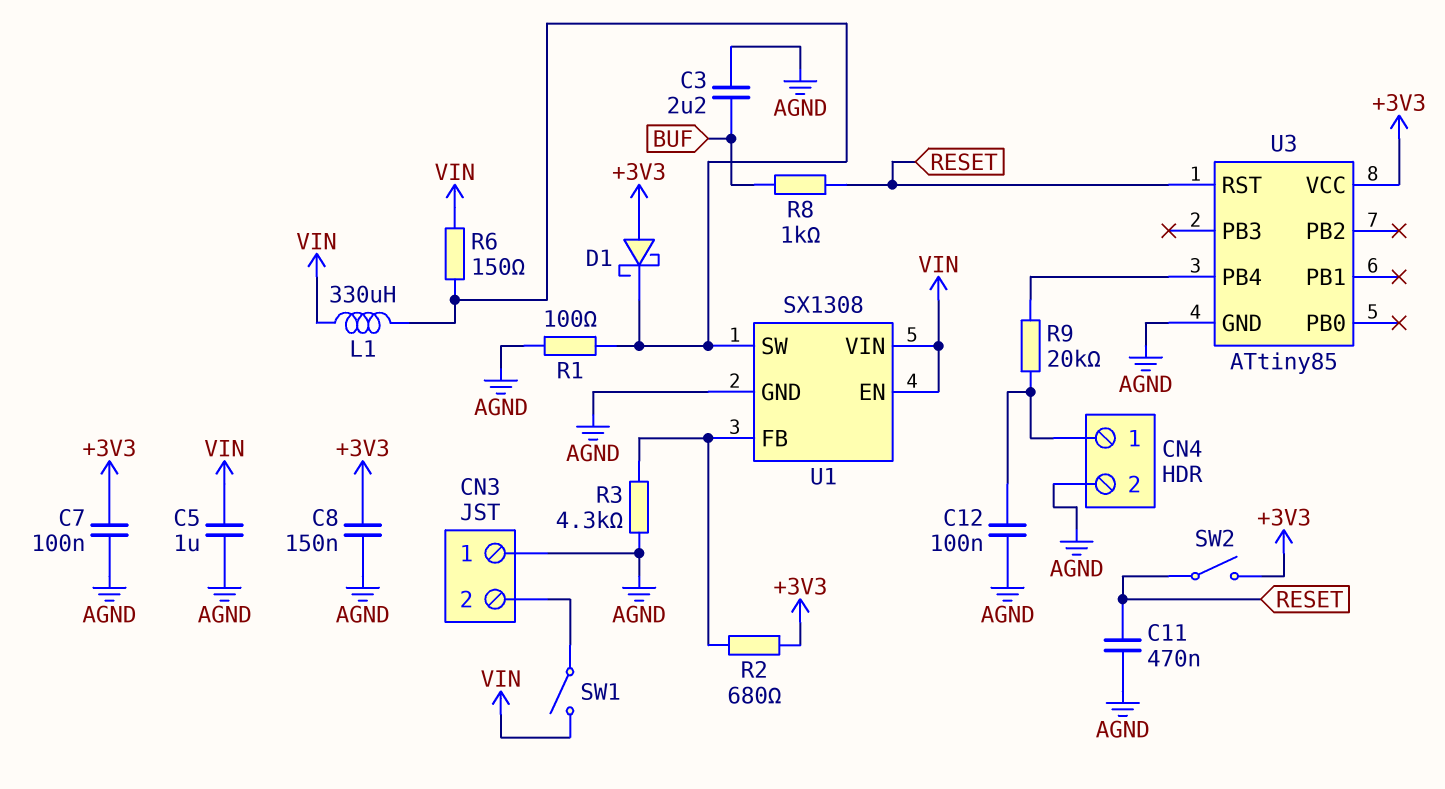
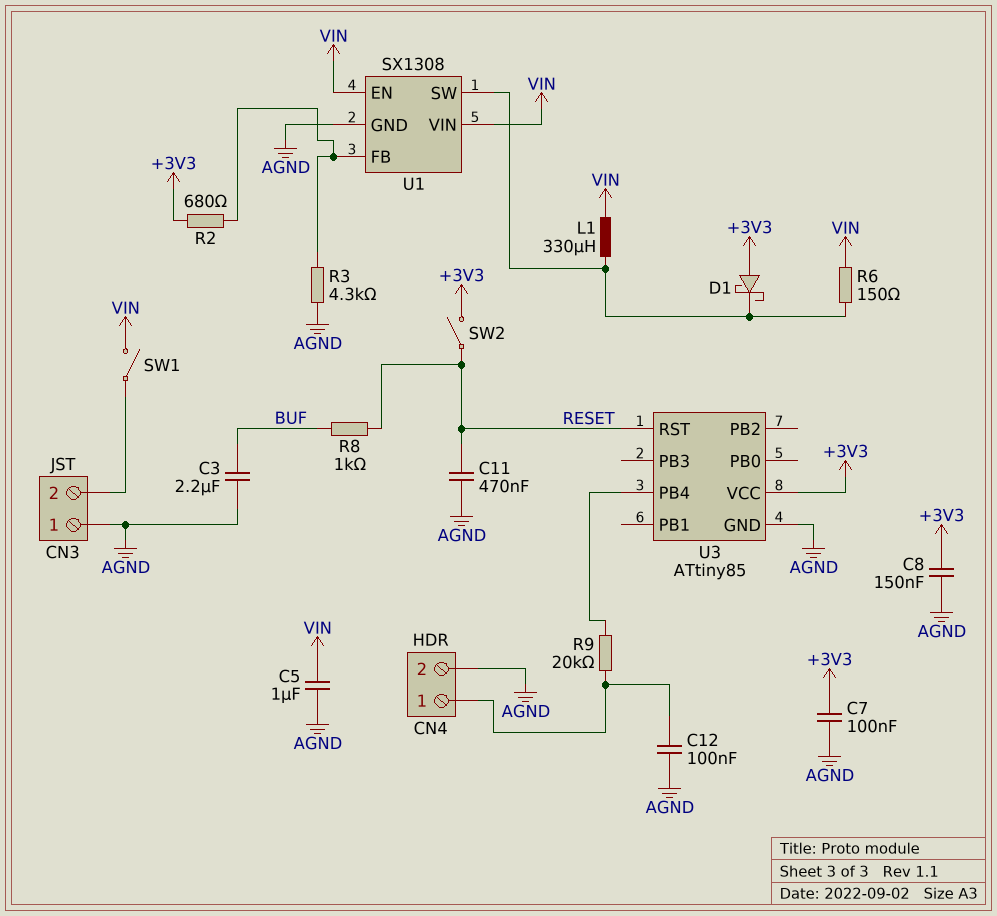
R1: 100 (AGND, U1/SW) -> none

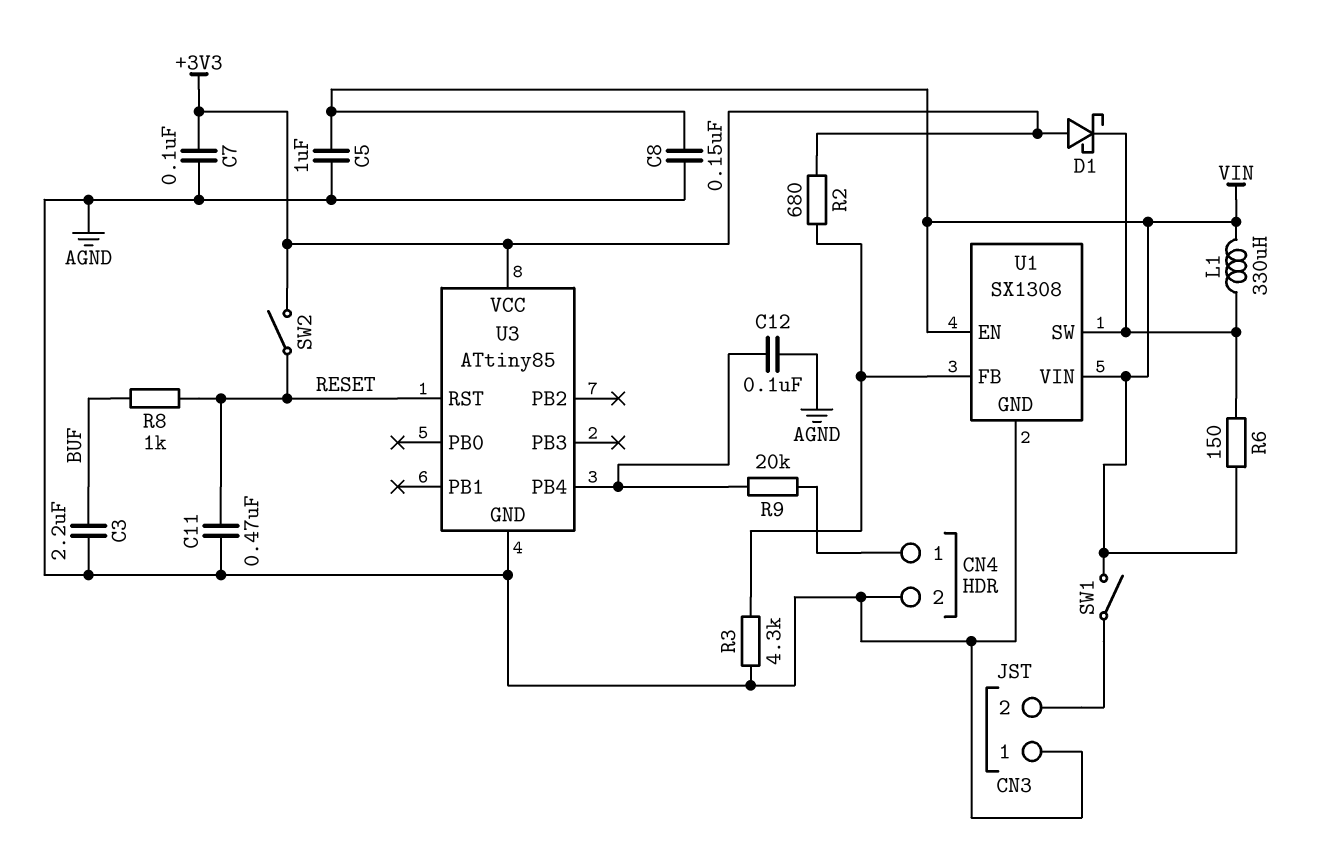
C8: 150nF (+3V3, AGND) -> 150nF (AGND, VIN)
C12: 100nF (AGND, CN4/1) -> 100nF (AGND, U3/PB4)

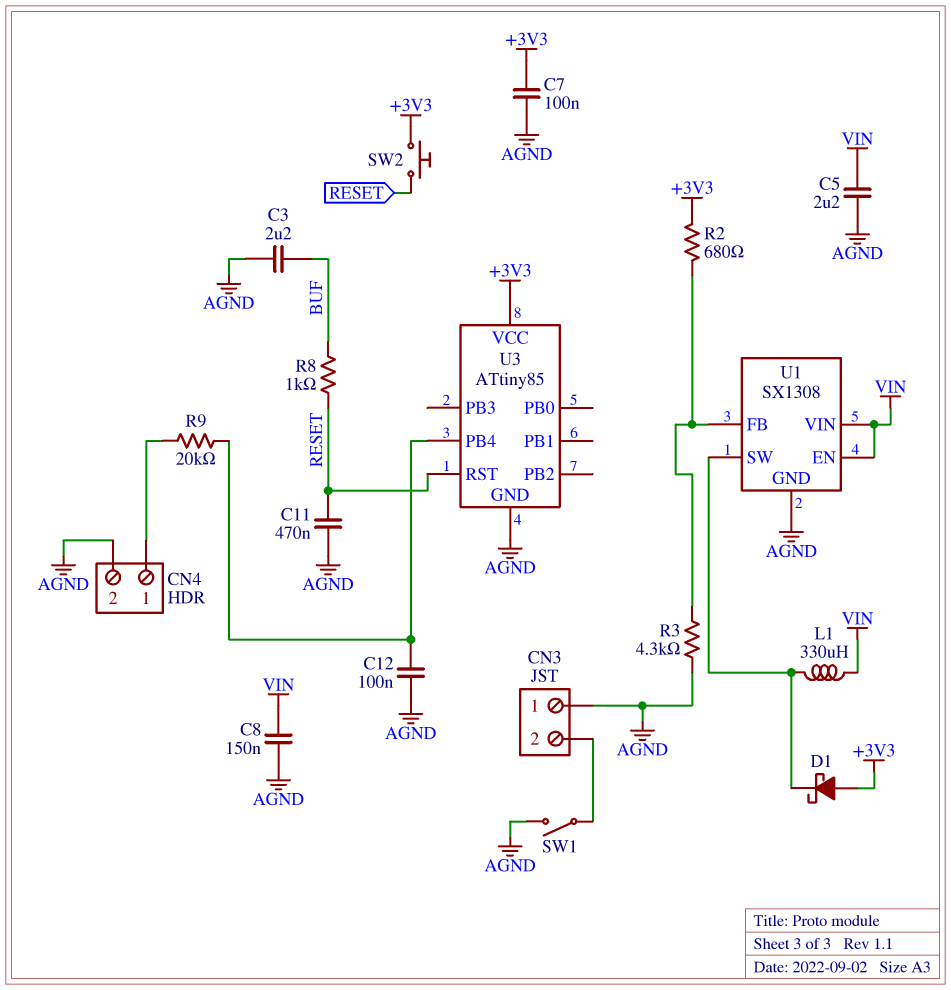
C5: 1uF (AGND, VIN) -> 2.2uF (AGND, VIN)
R6: 150 (U1/SW, VIN) -> none
SW1: switch (CN3/2, VIN) -> switch (AGND, CN3/2)
SW2: switch (+3V3, RESET) -> button (+3V3, RESET)

